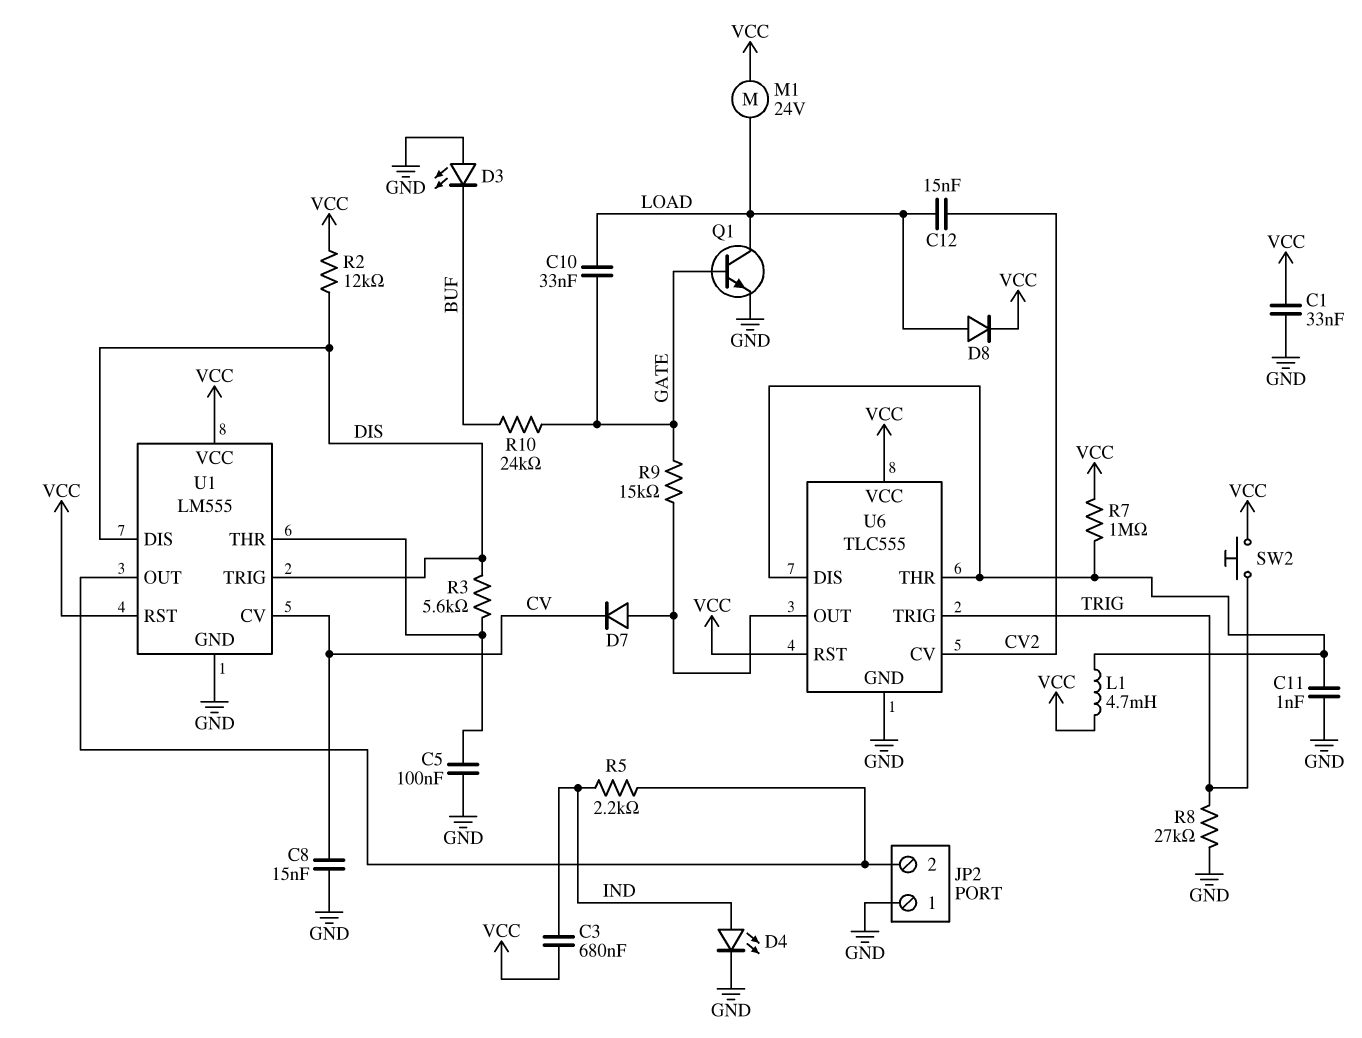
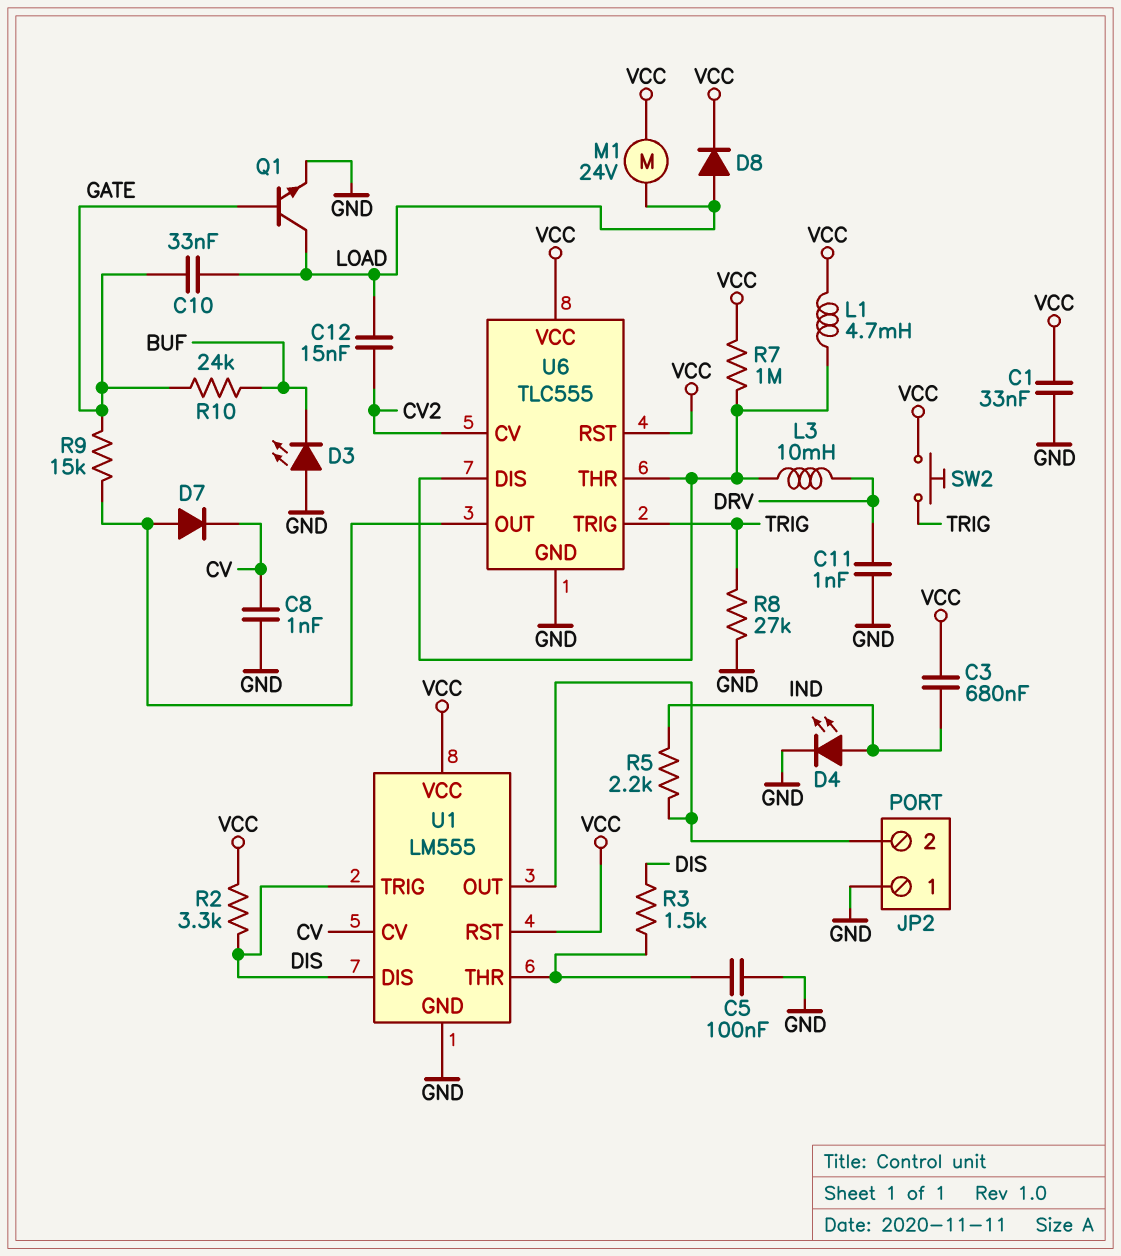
C8: 15nF (CV, GND) -> 1nF (CV, GND)
C11: 1nF (GND, U6/DIS) -> 1nF (DRV, GND)
L3: none -> 10mH (DRV, U6/DIS)
R2: 12k (DIS, VCC) -> 3.3k (DIS, VCC)
R3: 5.6k (DIS, U1/THR) -> 1.5k (DIS, U1/THR)

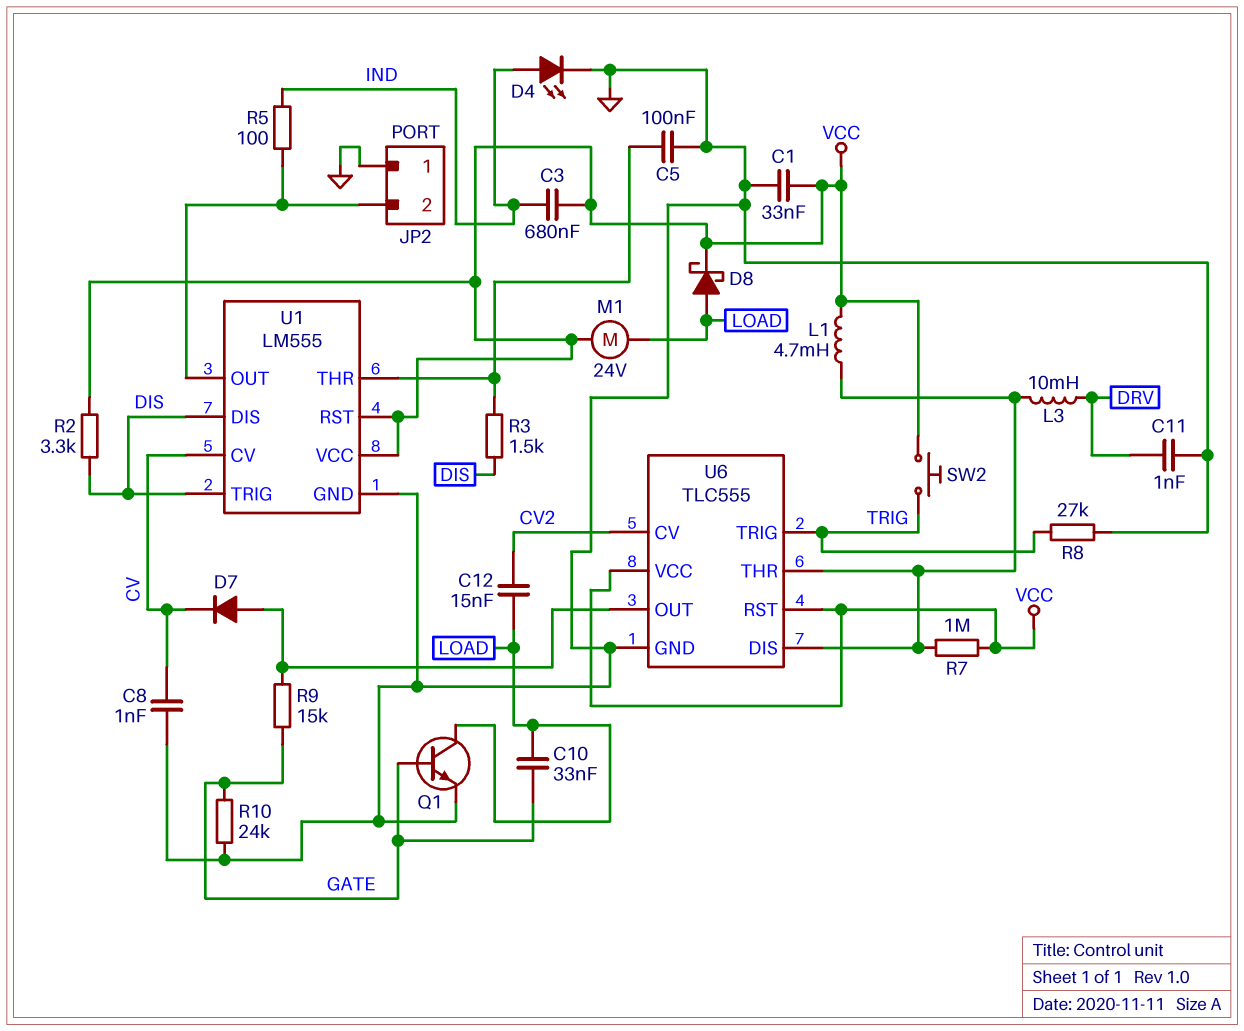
D3: LED (A GND, K BUF) -> none
D8: diode (A LOAD, K VCC) -> schottky (A LOAD, K VCC)
R5: 2.2k (IND, JP2/2) -> 100 (IND, JP2/2)
R10: 24k (BUF, GATE) -> 24k (GATE, GND)

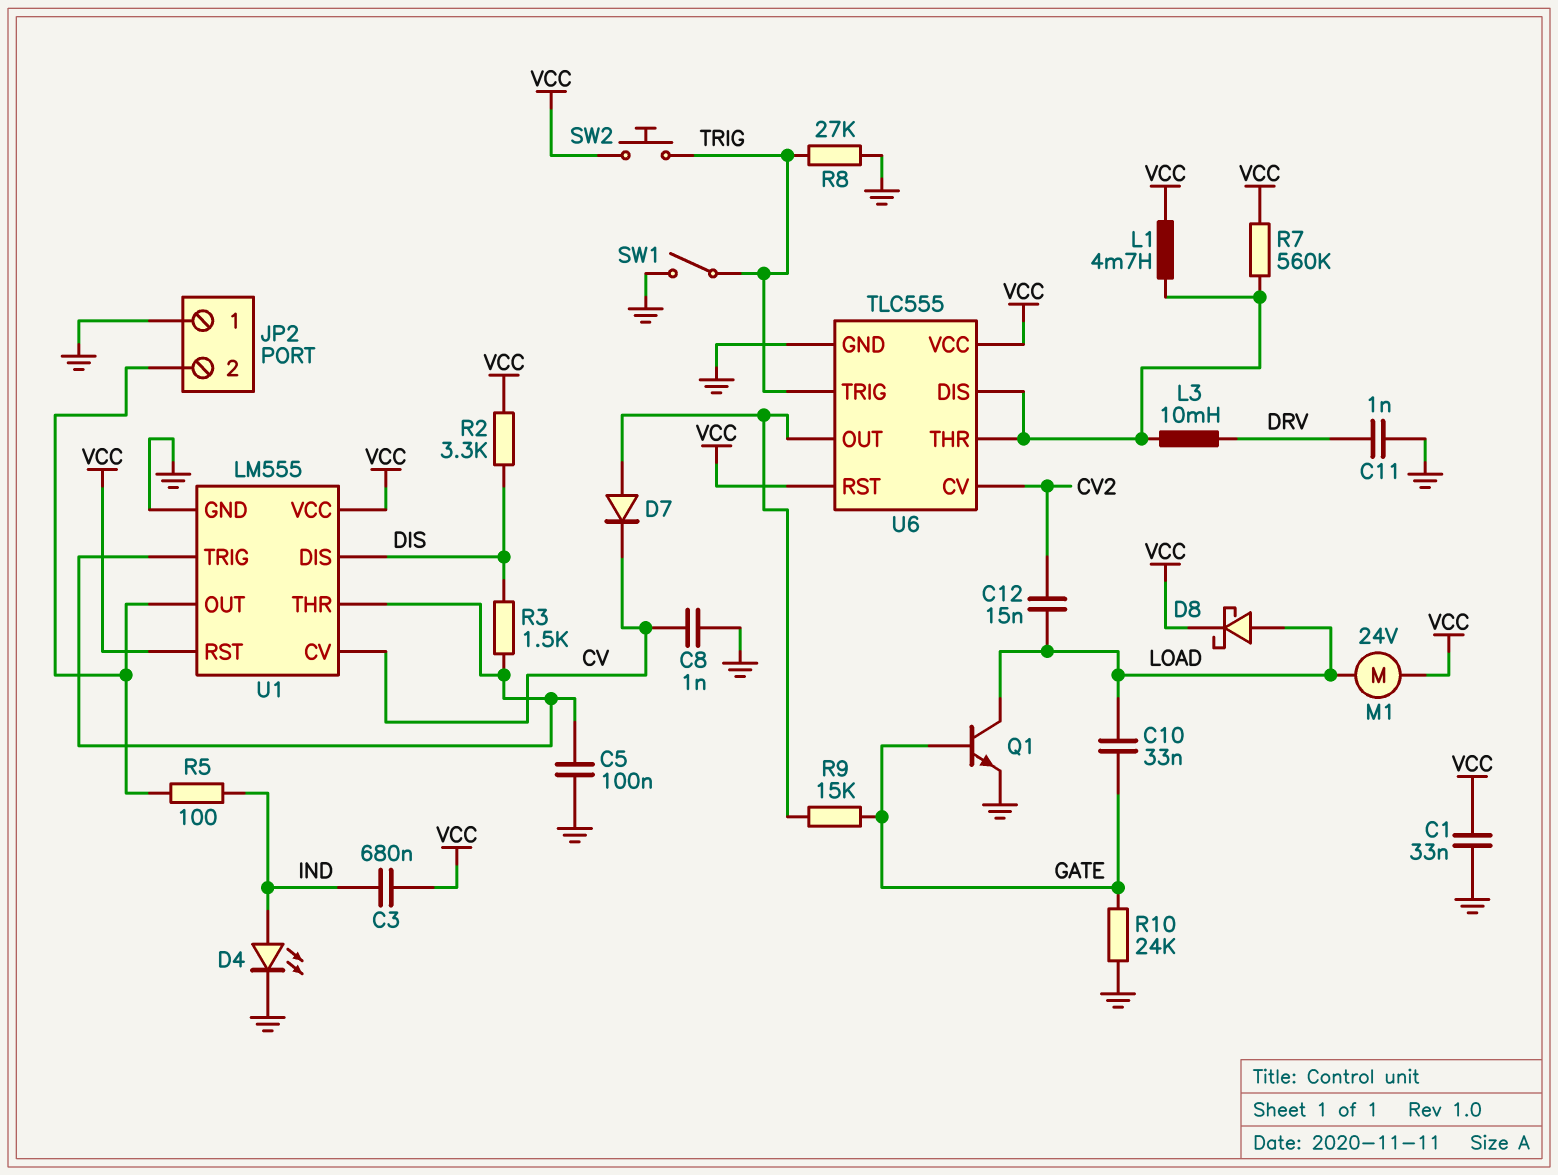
R7: 1M (U6/DIS, VCC) -> 560k (U6/DIS, VCC)
SW1: none -> switch (GND, TRIG)
U1 pin TRIG: DIS -> U1/THR

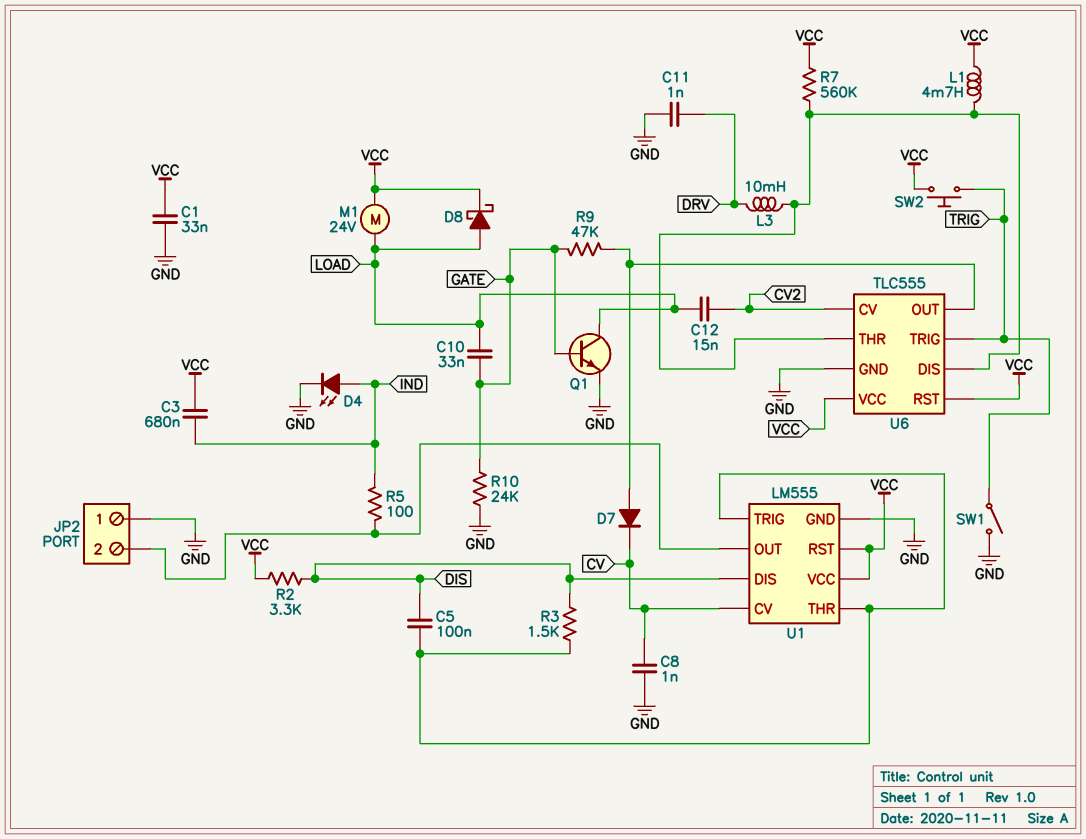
C5: 100nF (GND, U1/THR) -> 100nF (DIS, U1/THR)
R8: 27k (GND, TRIG) -> none
R9: 15k (GATE, U6/OUT) -> 47k (GATE, U6/OUT)

